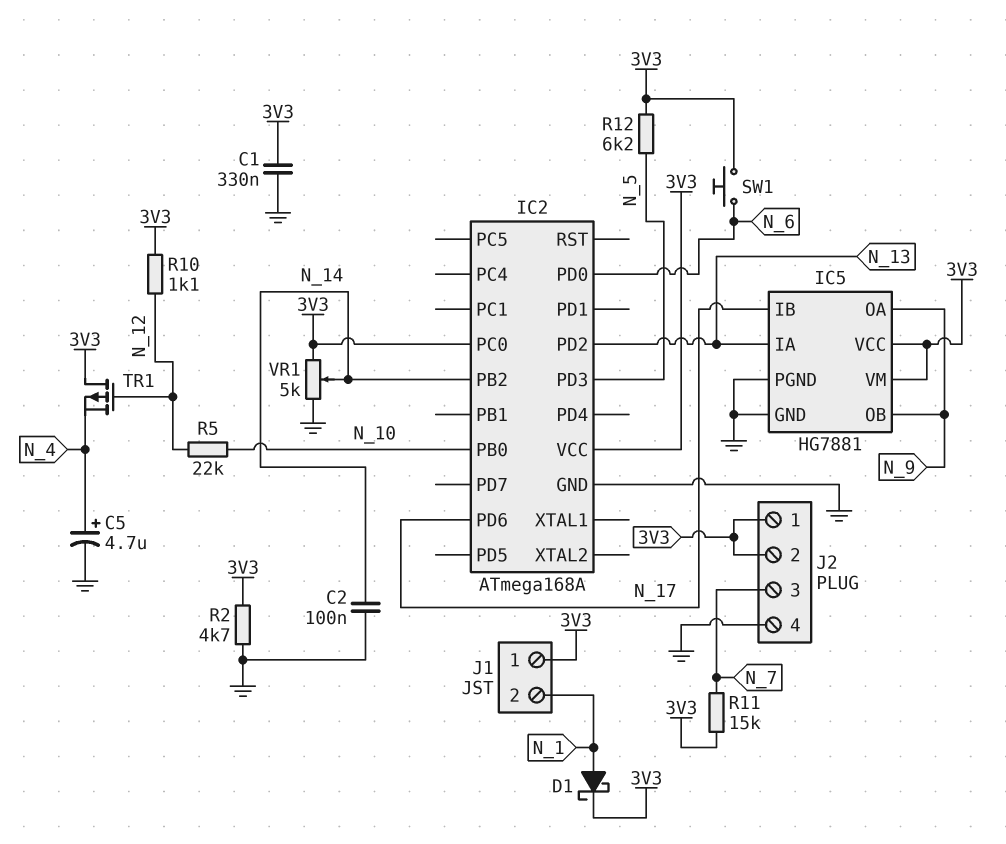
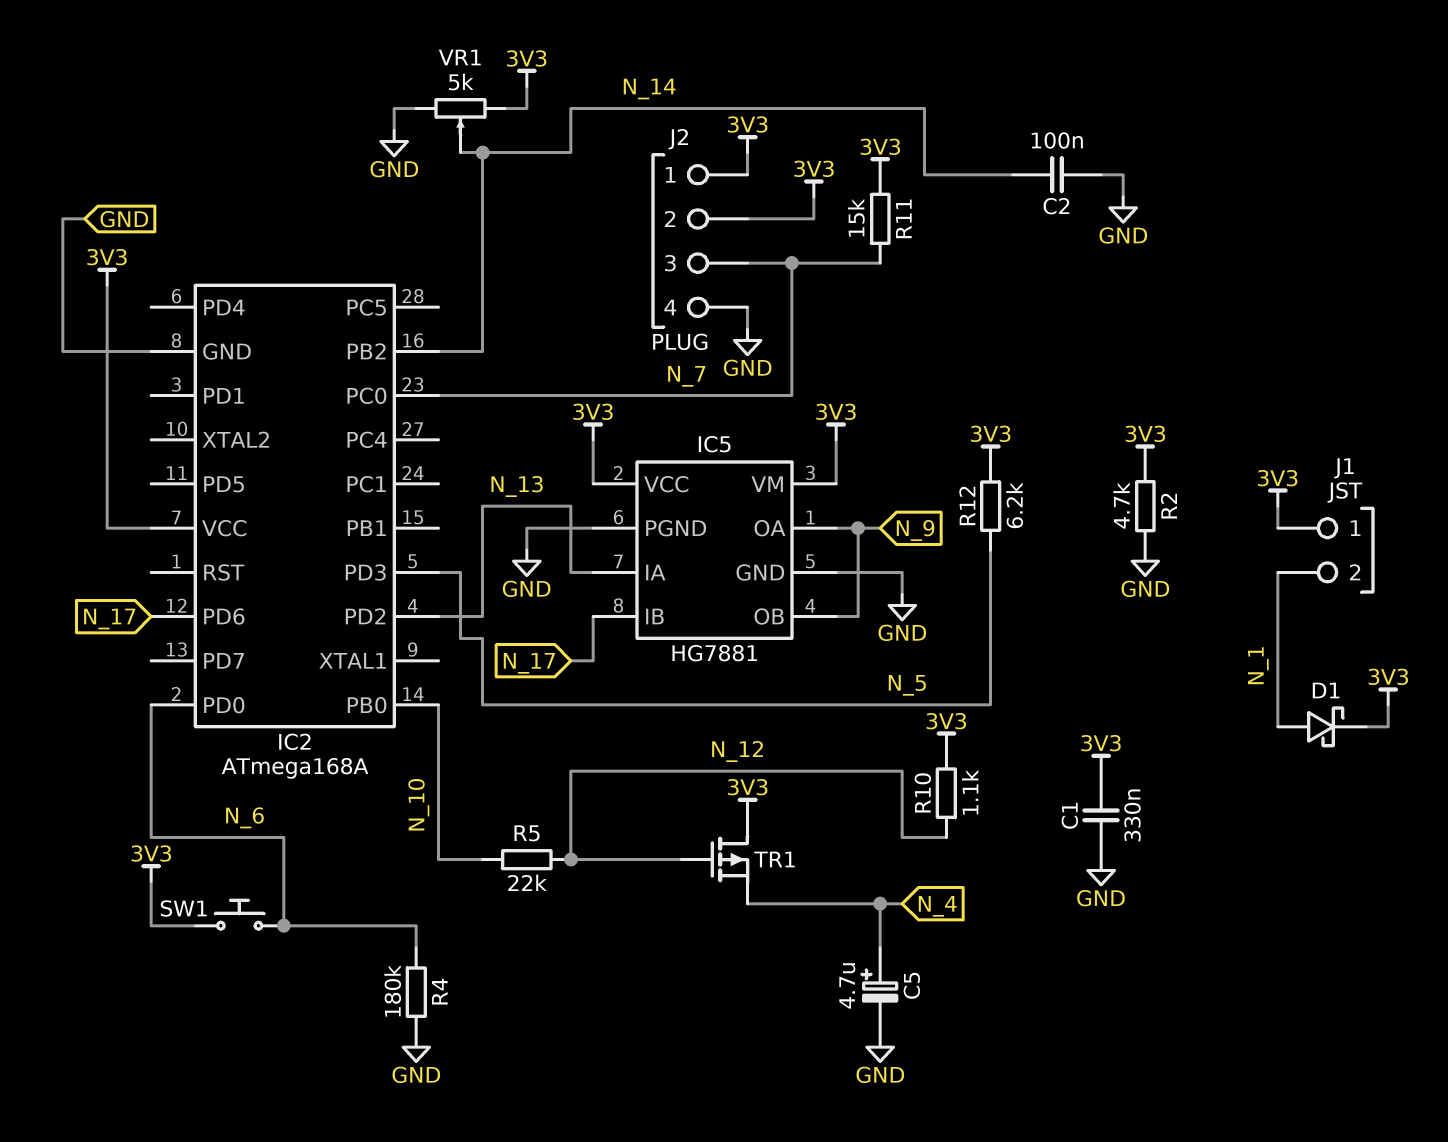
IC2 pin PC0: 3V3 -> N_7
R4: none -> 180k (GND, N_6)

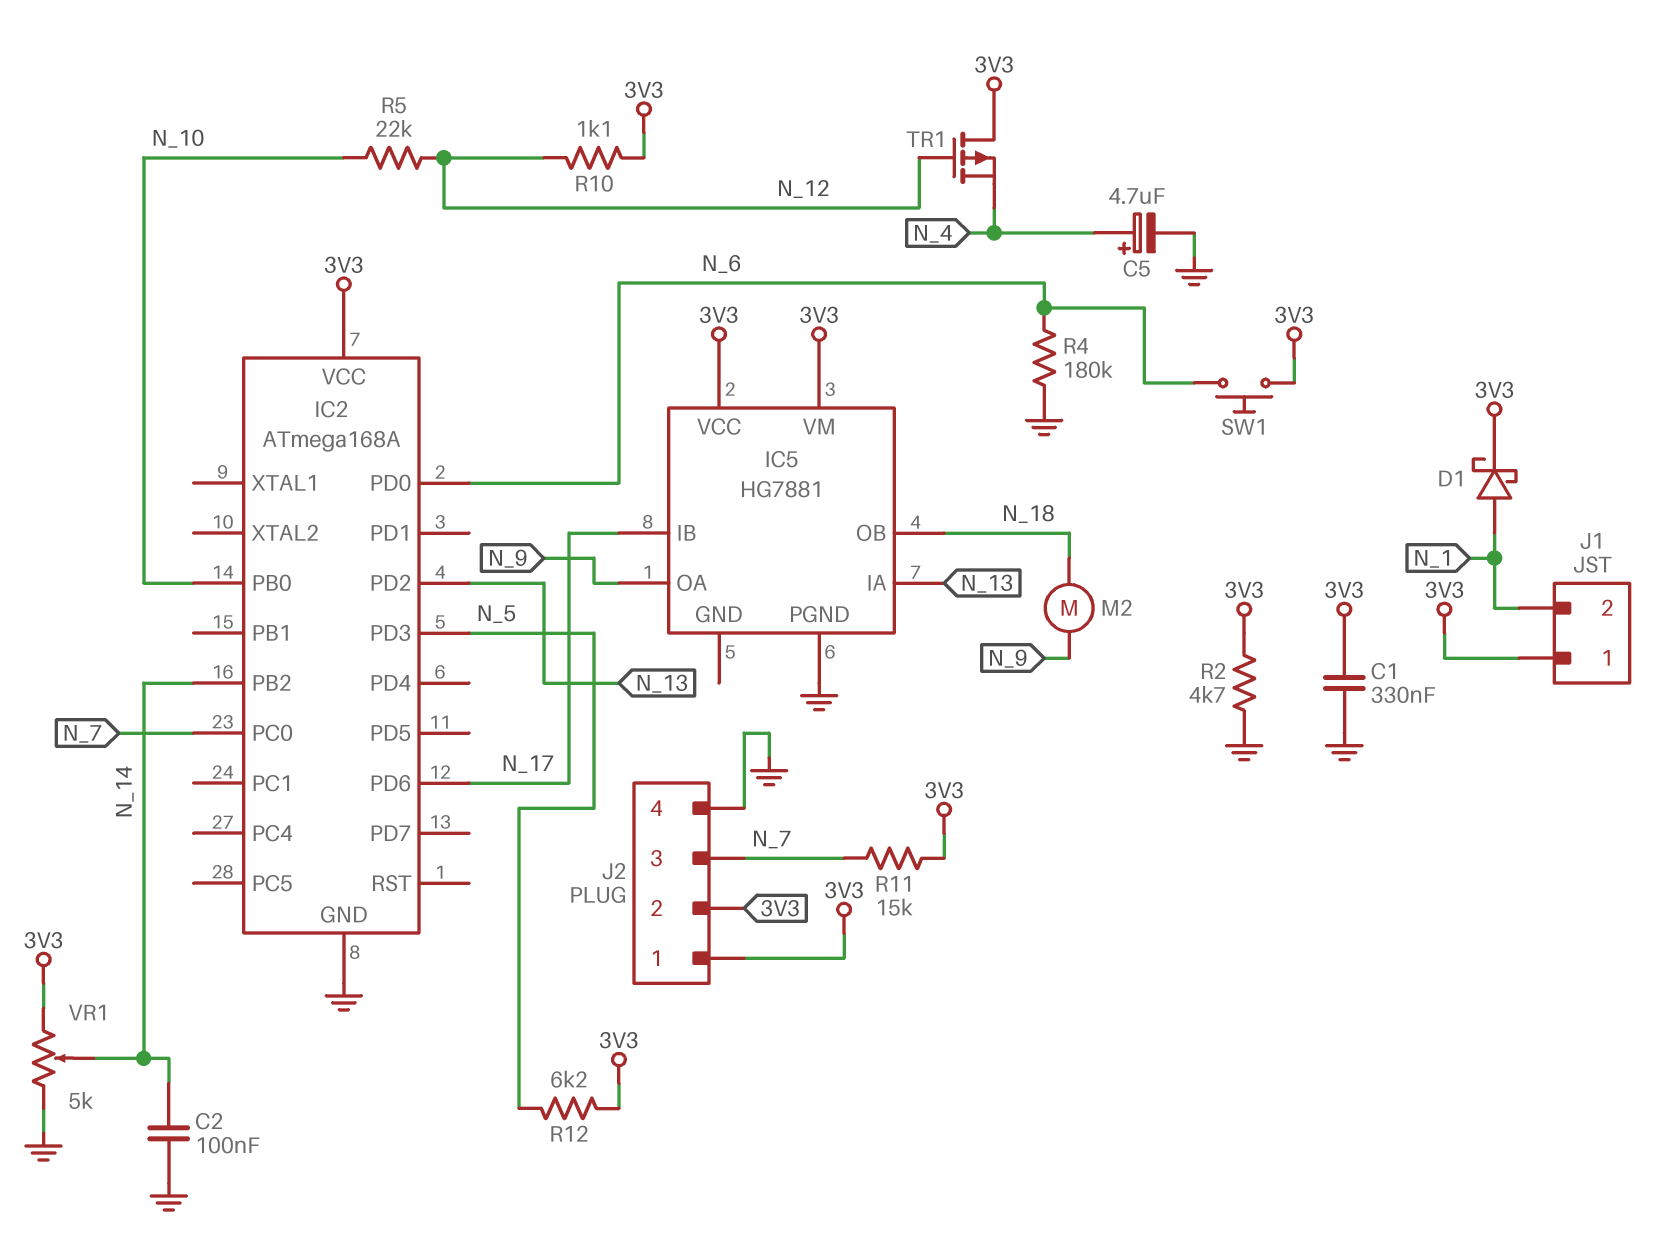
IC5 pin GND: GND -> none
IC5 pin OB: N_9 -> N_18
M2: none -> motor (N_9, N_18)

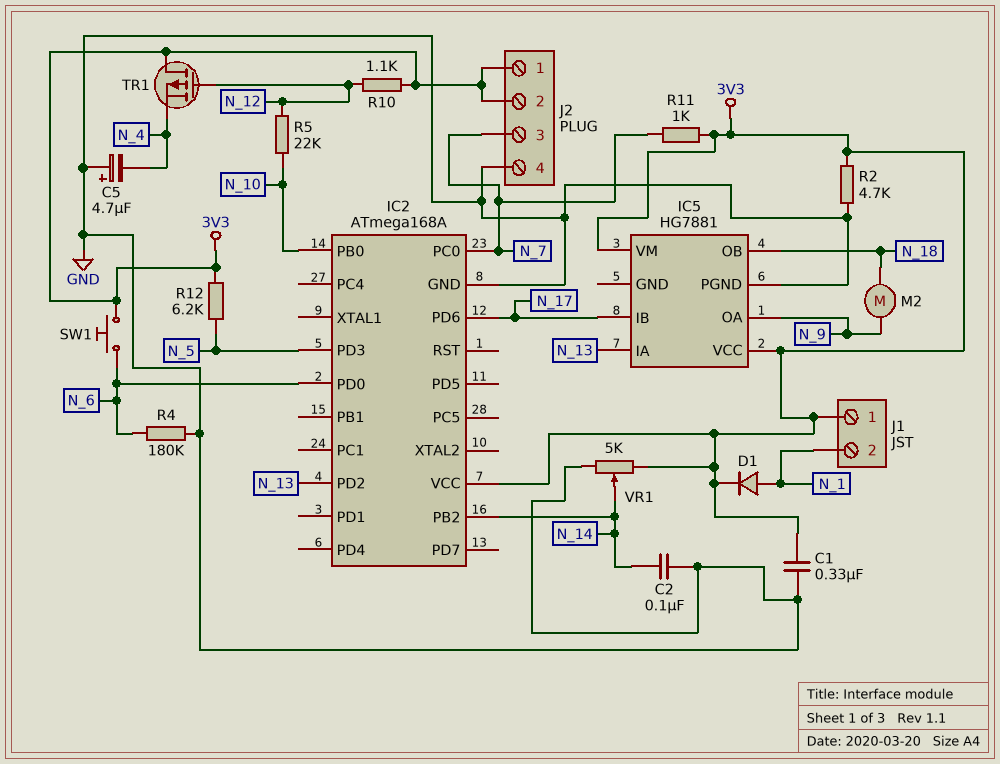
C5: 4.7uF (plus N_4, minus GND) -> 4.7uF (plus GND, minus N_4)
D1: schottky (A N_1, K 3V3) -> diode (A N_1, K 3V3)
R11: 15k (3V3, N_7) -> 1k (3V3, N_7)

